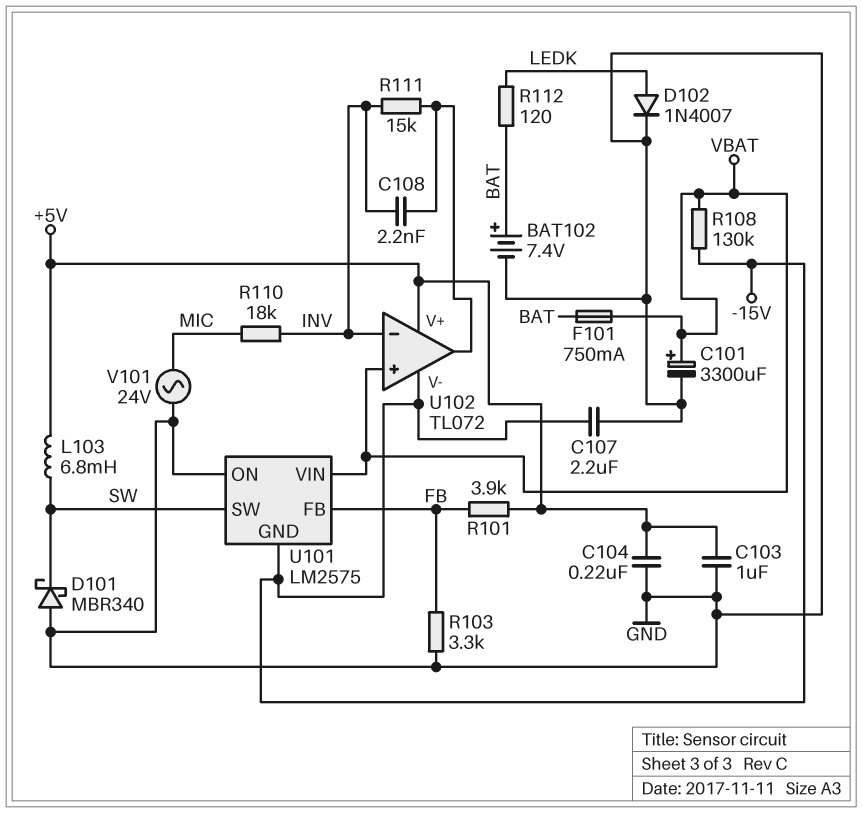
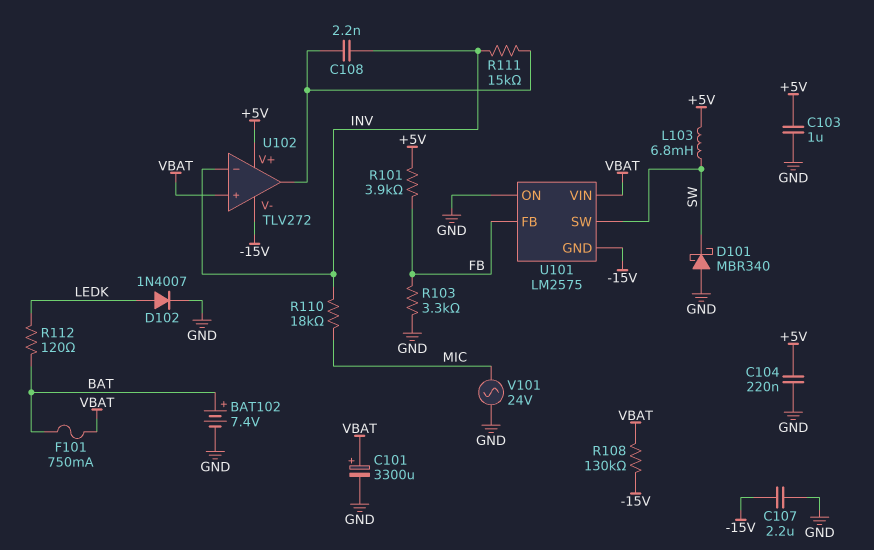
U102: TL072 -> TLV272

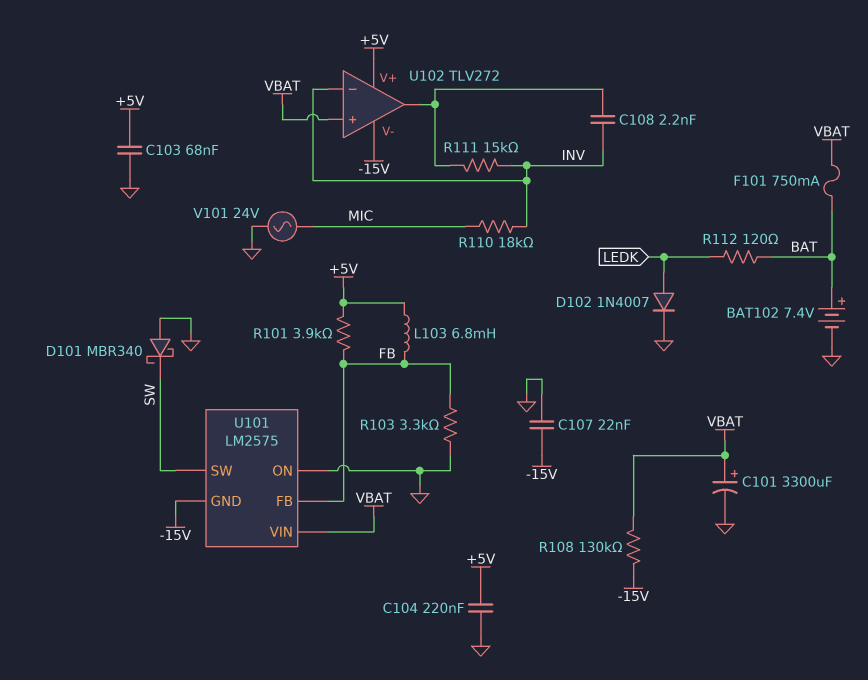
C103: 1uF (+5V, GND) -> 68nF (+5V, GND)
C107: 2.2uF (-15V, GND) -> 22nF (-15V, GND)
L103: 6.8mH (+5V, SW) -> 6.8mH (+5V, FB)

